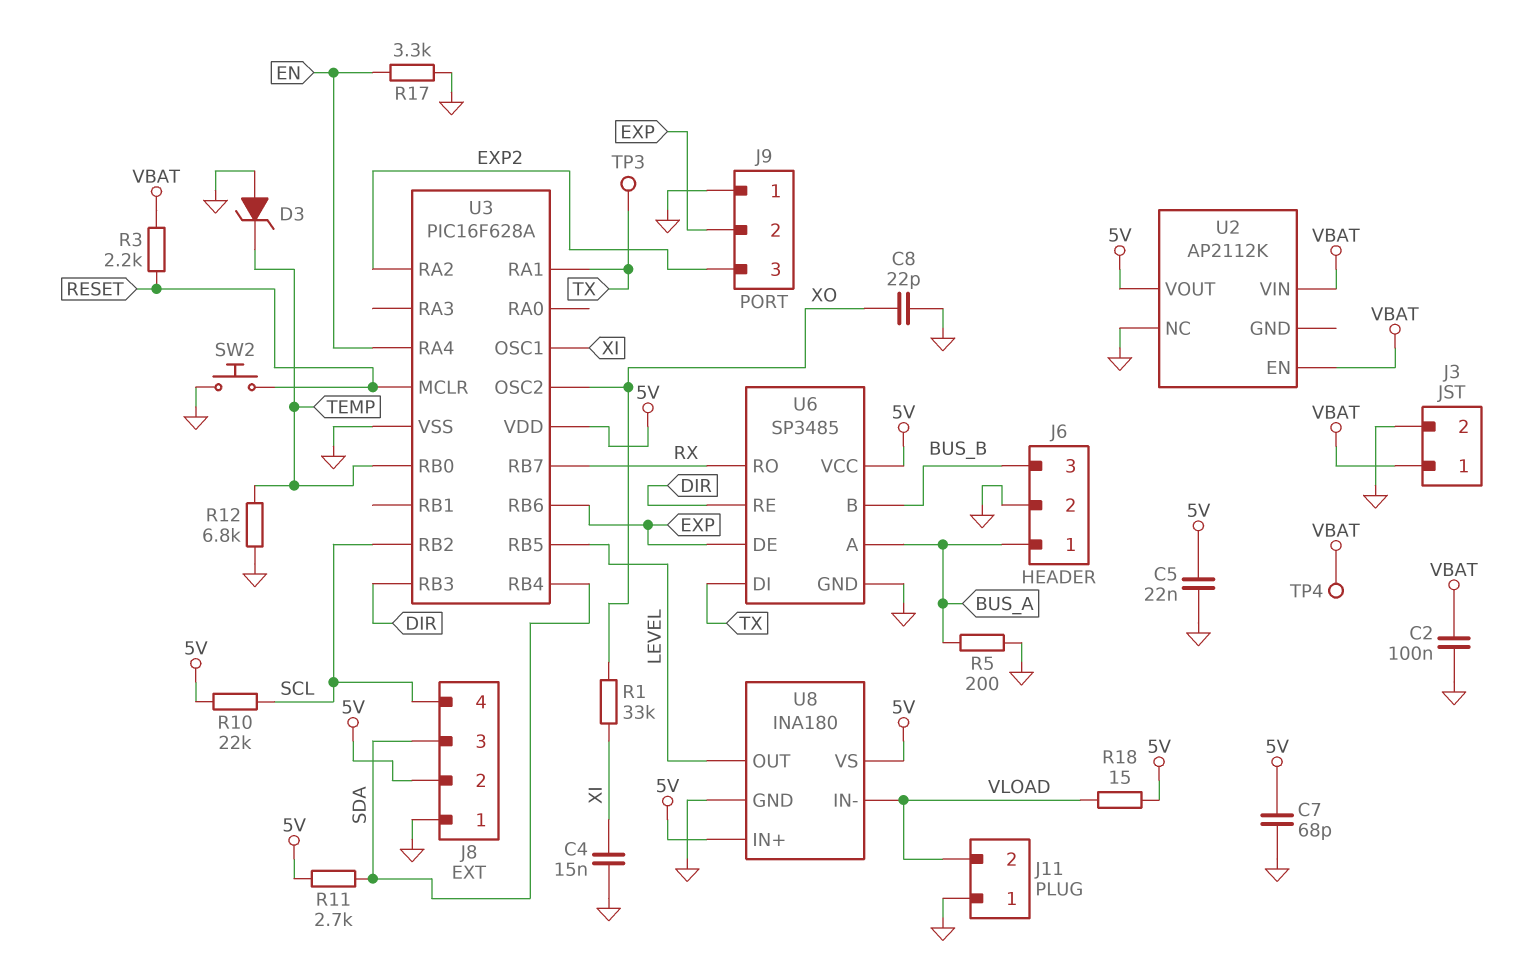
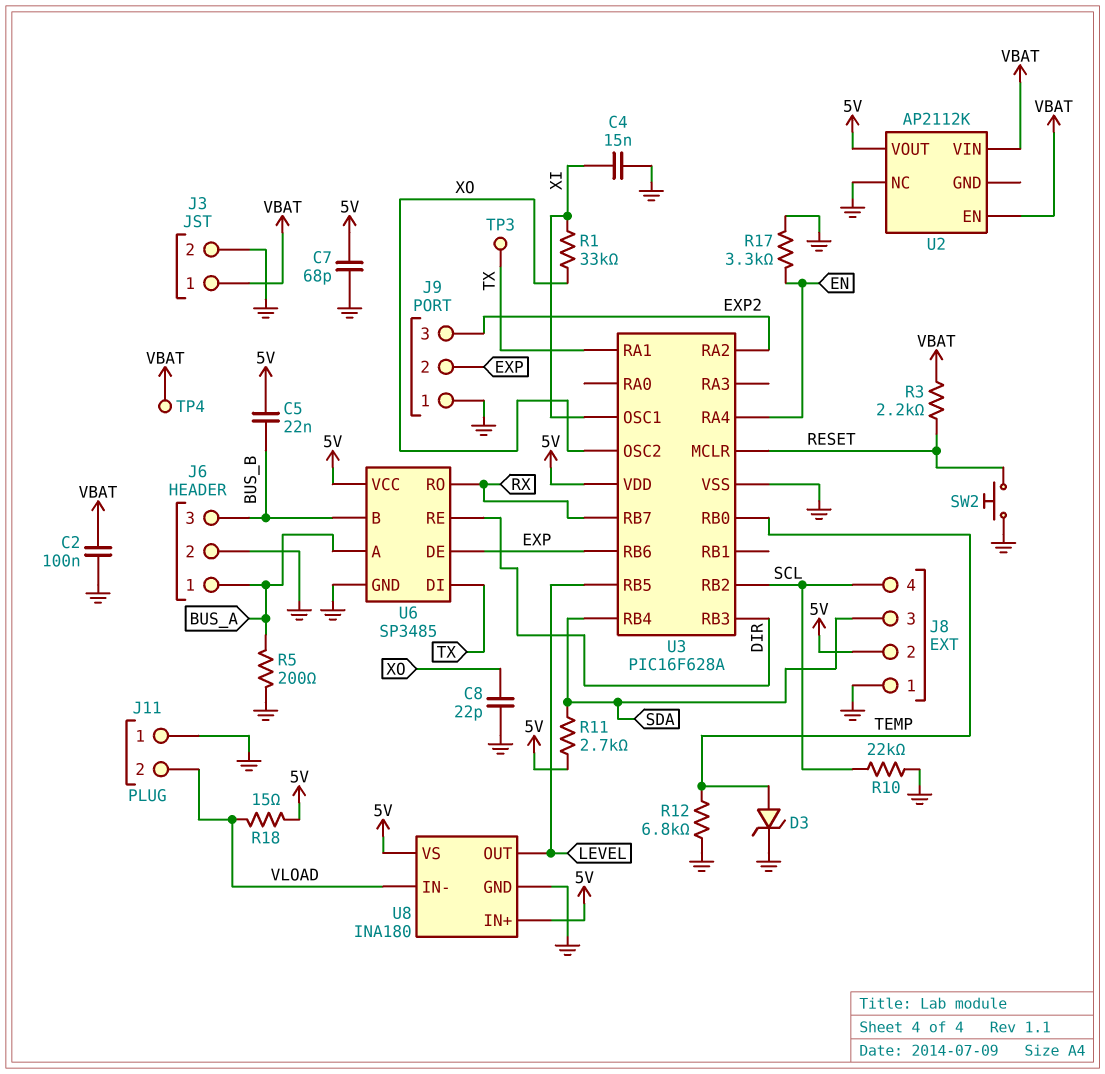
C5: 22nF (5V, GND) -> 22nF (5V, BUS_B)
D3: zener (A GND, K TEMP) -> zener (A TEMP, K GND)
R10: 22k (5V, SCL) -> 22k (GND, SCL)

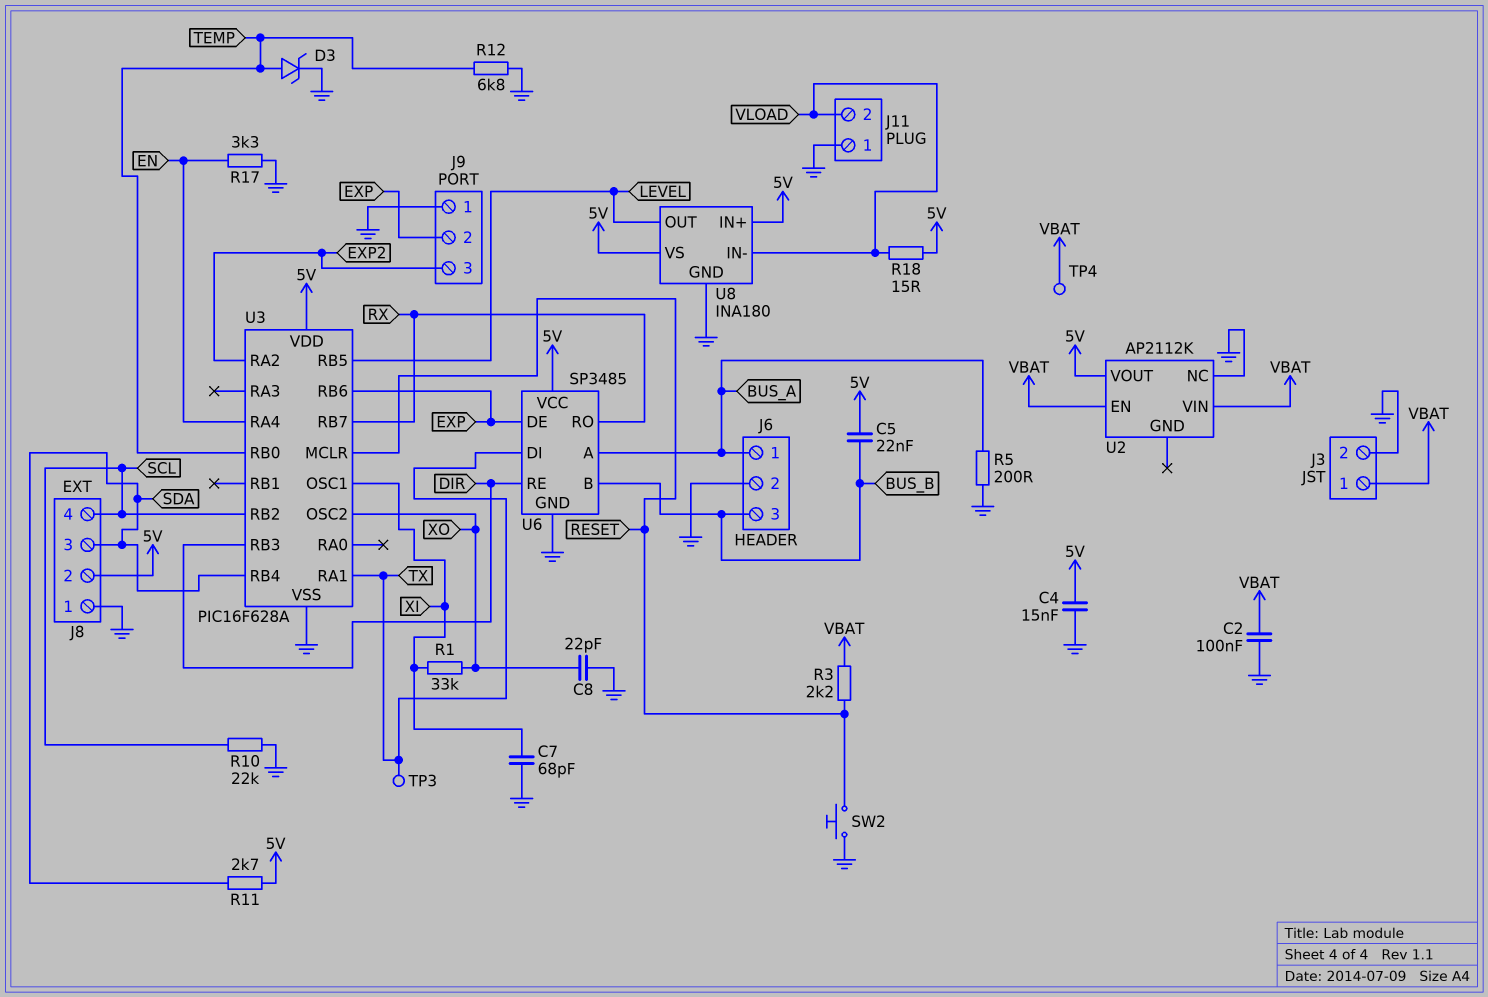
C4: 15nF (GND, XI) -> 15nF (5V, GND)
C7: 68pF (5V, GND) -> 68pF (GND, XI)

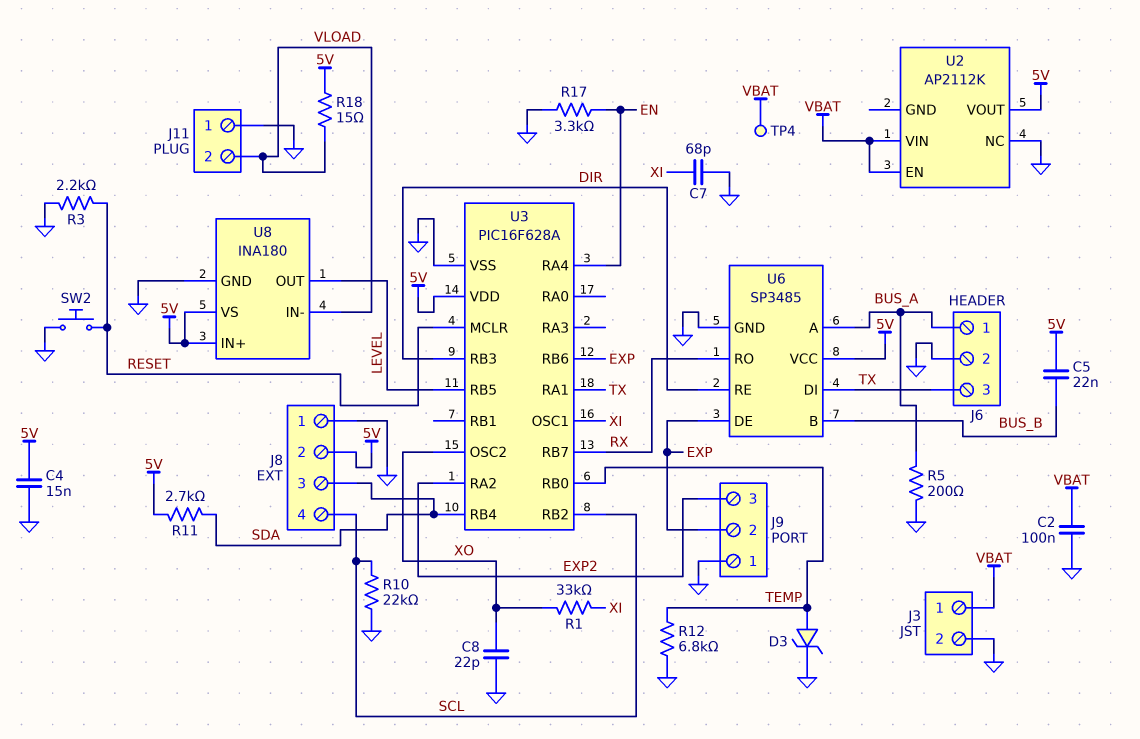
J6 pin 3: BUS_B -> TX
R3: 2.2k (RESET, VBAT) -> 2.2k (GND, RESET)
TP3: test point (TX) -> none

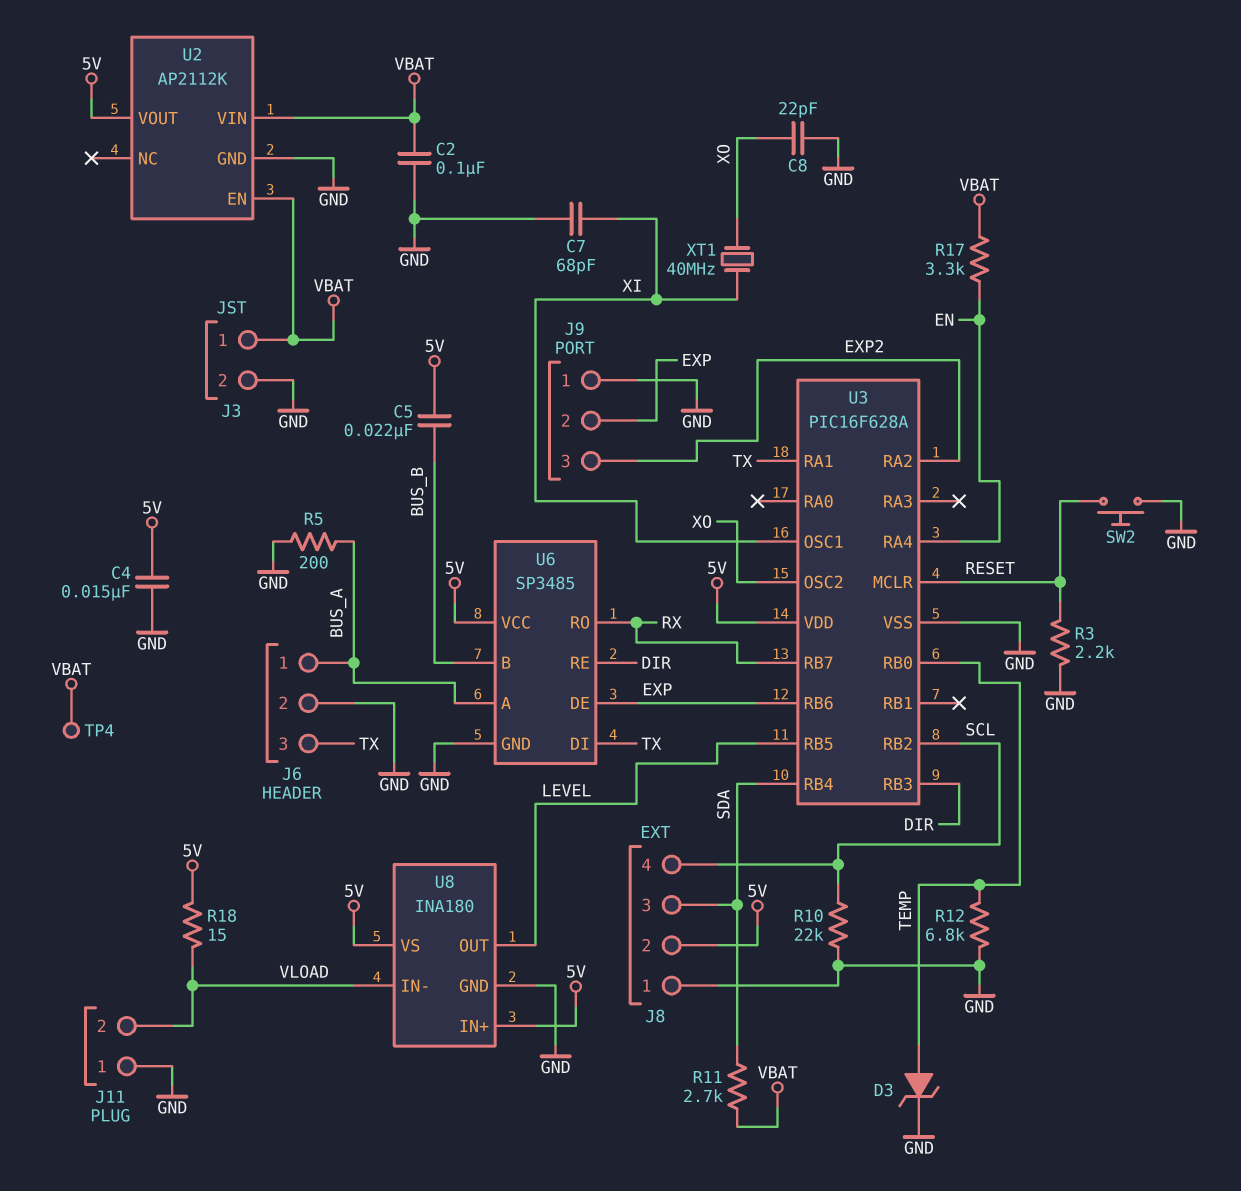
R1: 33k (XI, XO) -> none
R11: 2.7k (5V, SDA) -> 2.7k (SDA, VBAT)
R17: 3.3k (EN, GND) -> 3.3k (EN, VBAT)
U2 pin GND: none -> GND
U2 pin NC: GND -> none
XT1: none -> 40MHz (XI, XO)

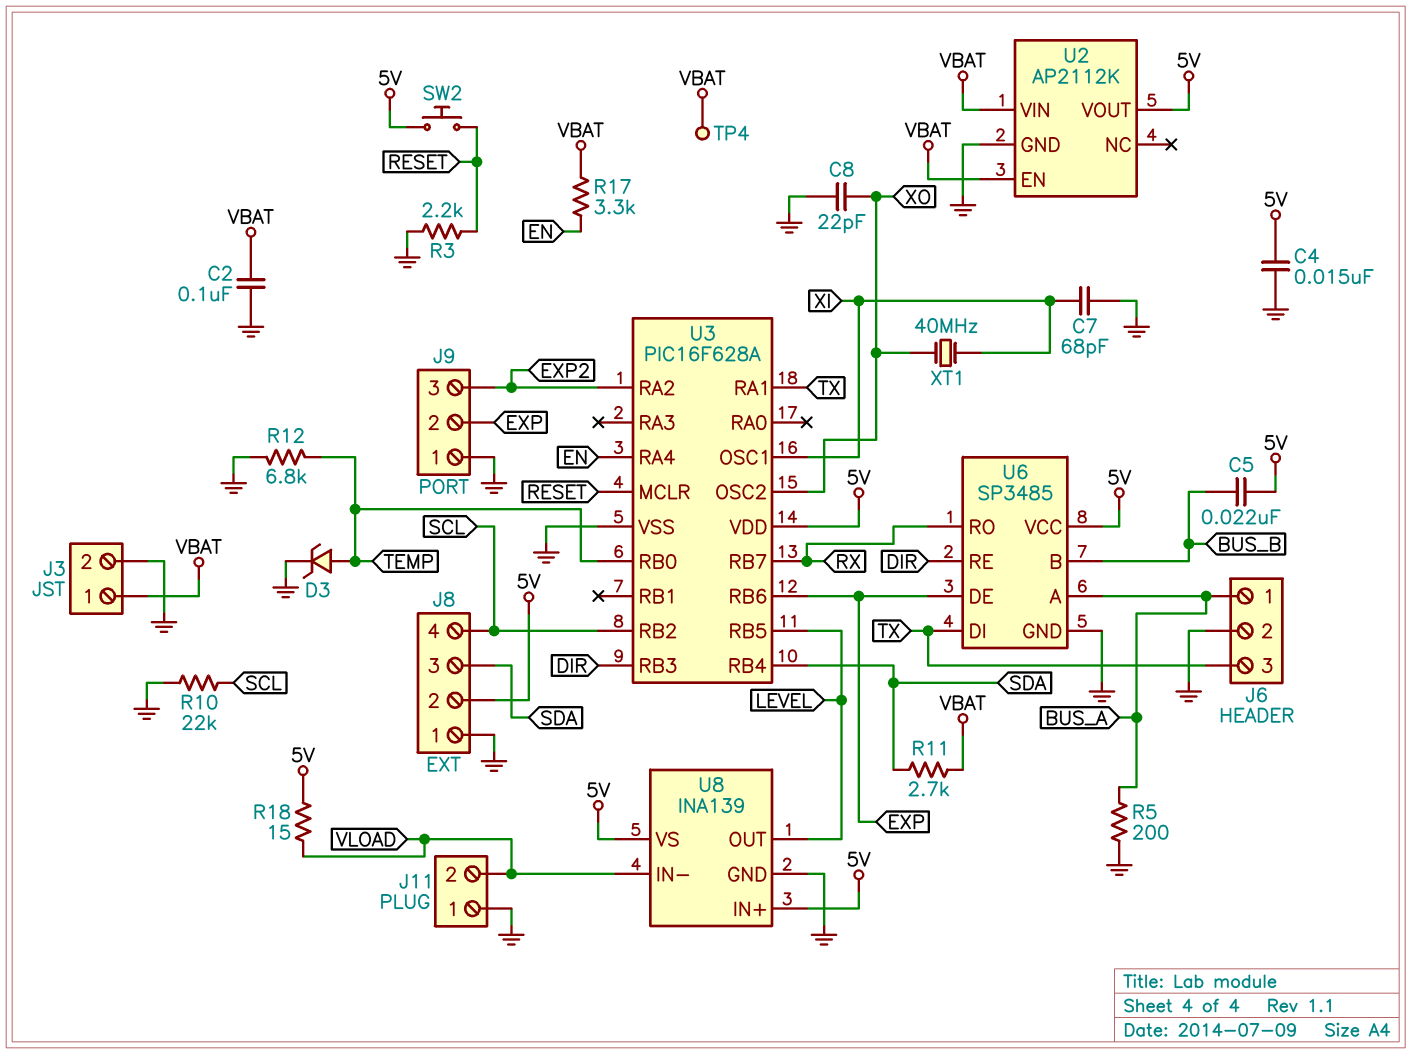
SW2: button (GND, RESET) -> button (5V, RESET)
U8: INA180 -> INA139

